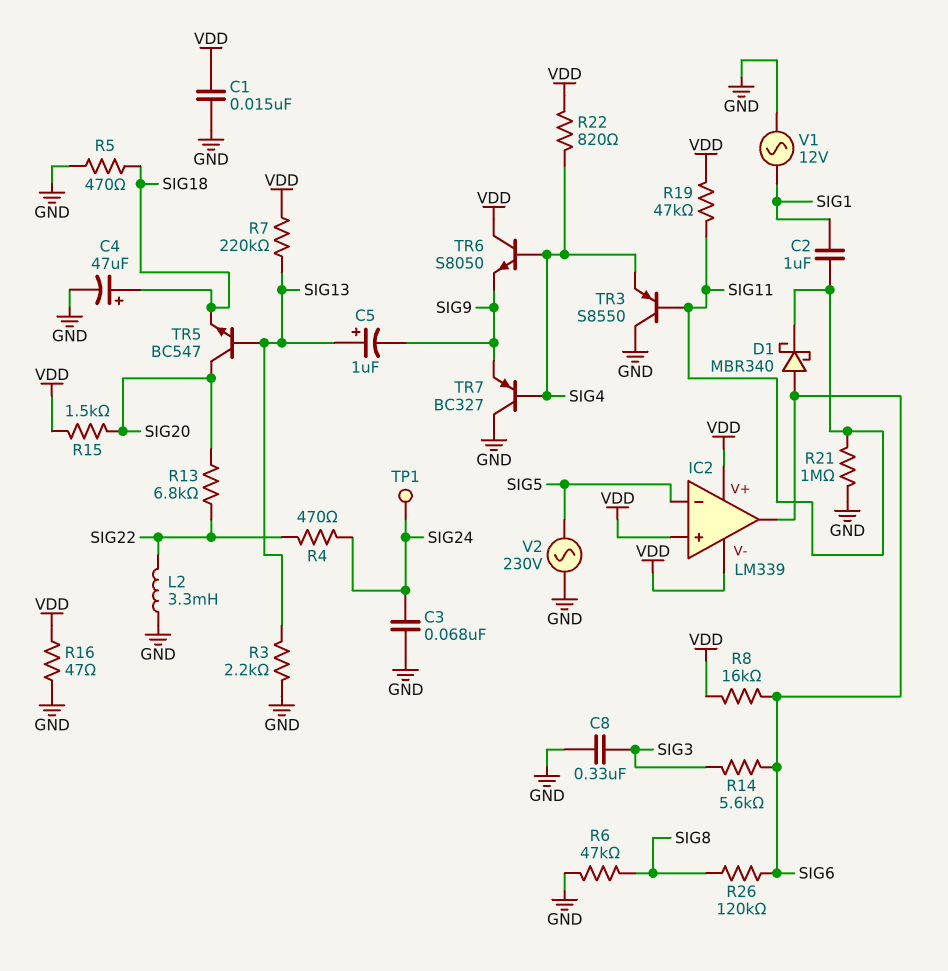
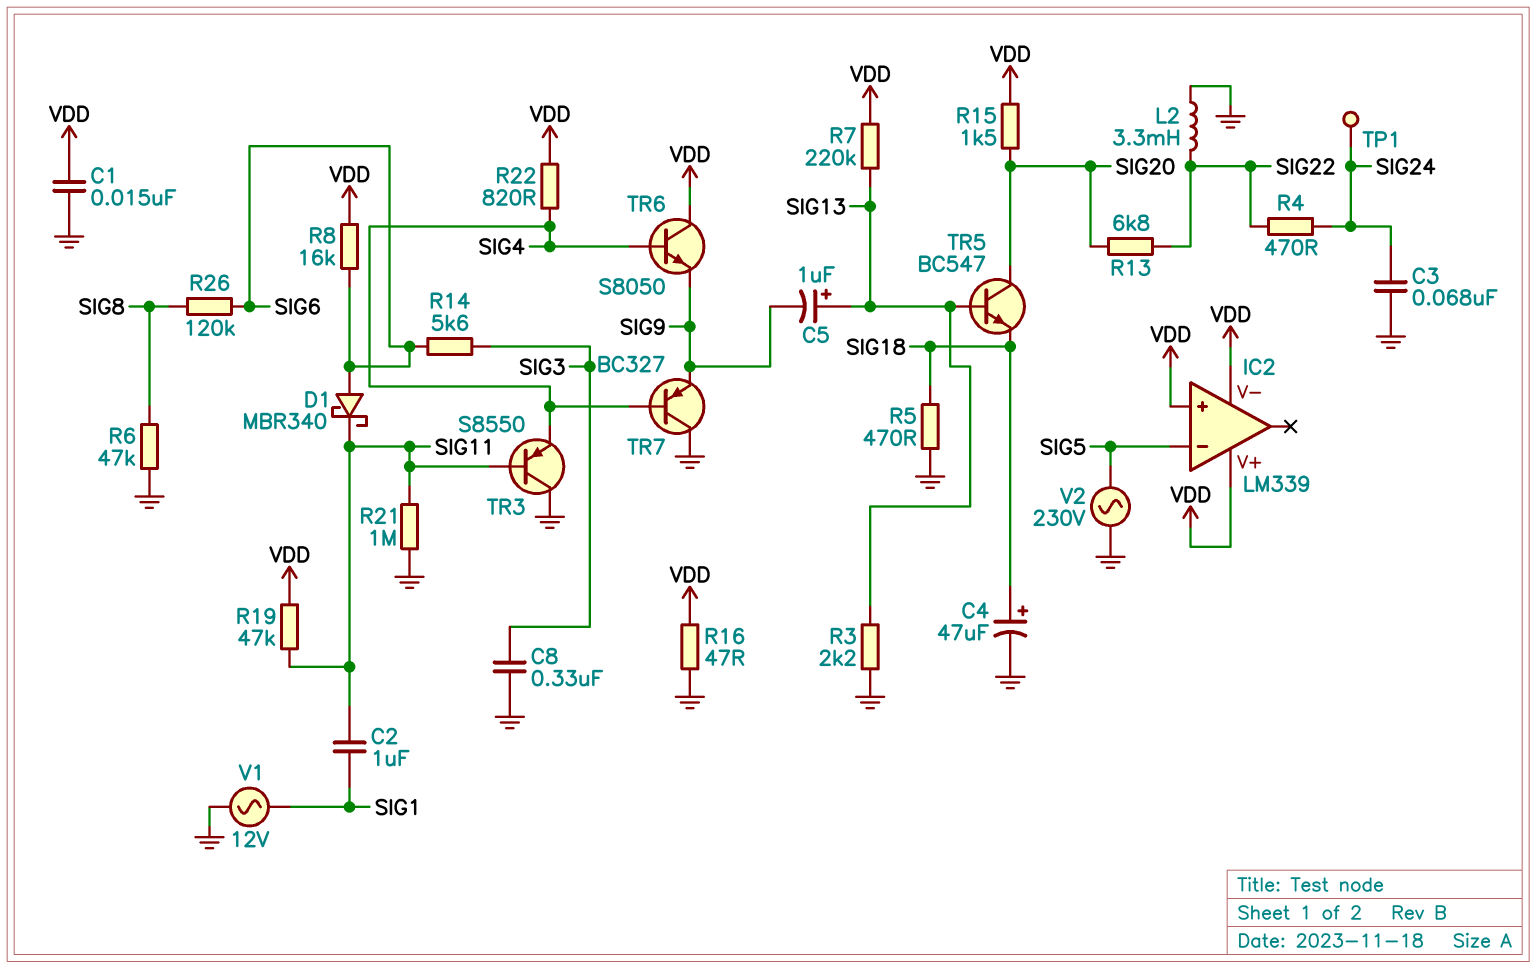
IC2 pin out: SIG6 -> none

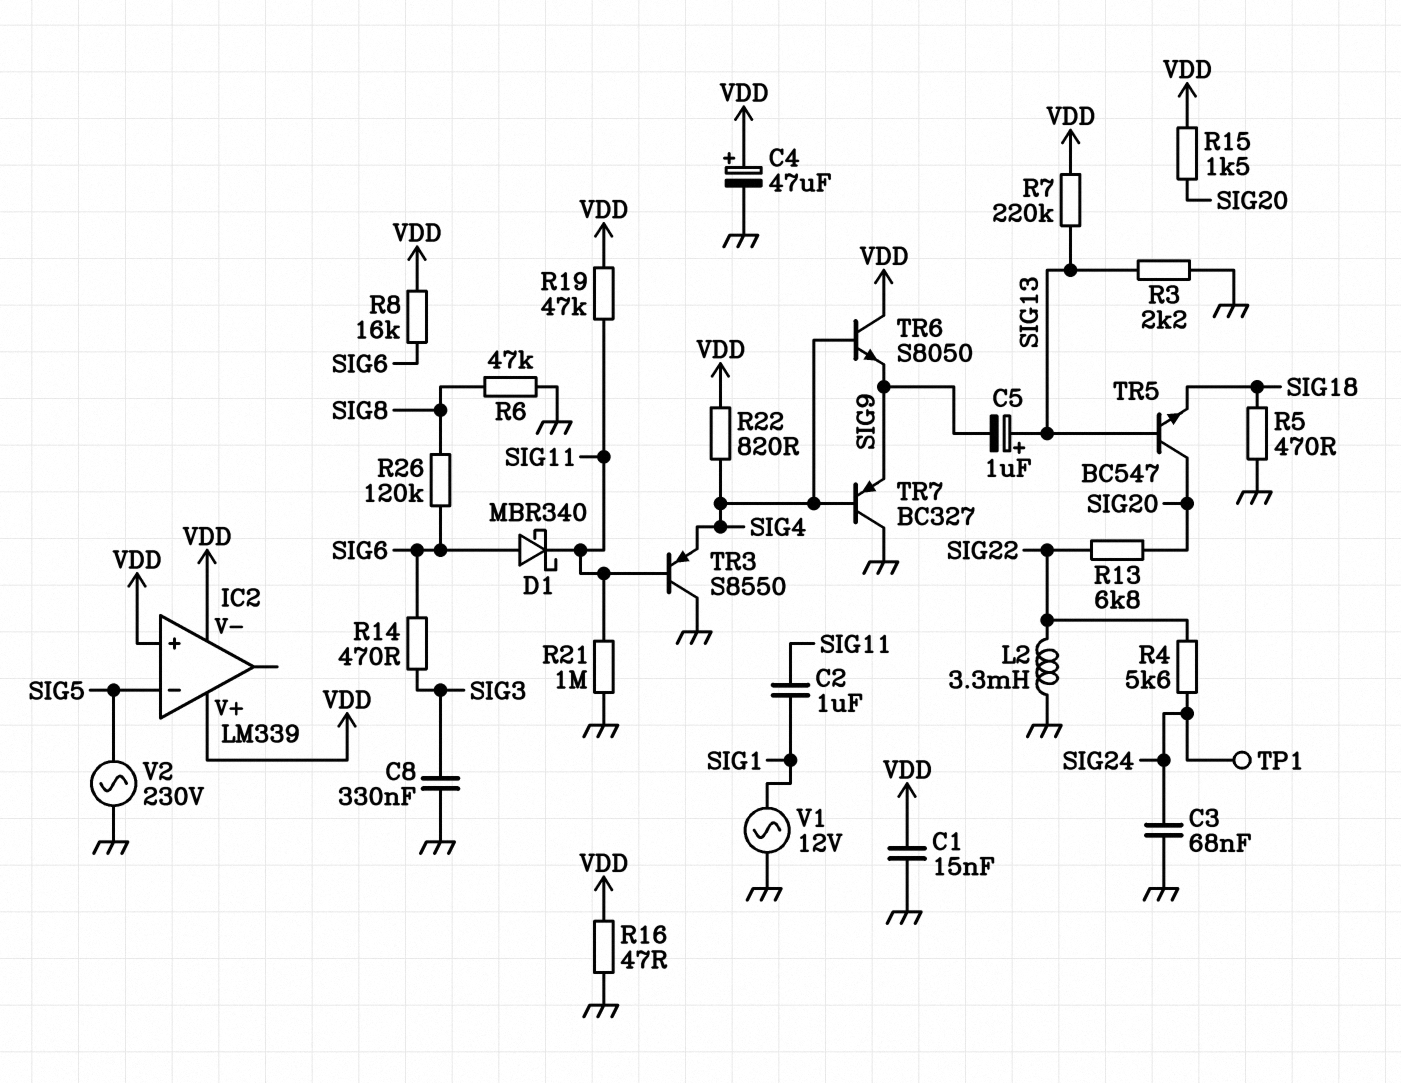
C4: 47uF (plus SIG18, minus GND) -> 47uF (plus VDD, minus GND)
R4: 470 (SIG22, SIG24) -> 5.6k (SIG22, SIG24)
R14: 5.6k (SIG3, SIG6) -> 470 (SIG3, SIG6)

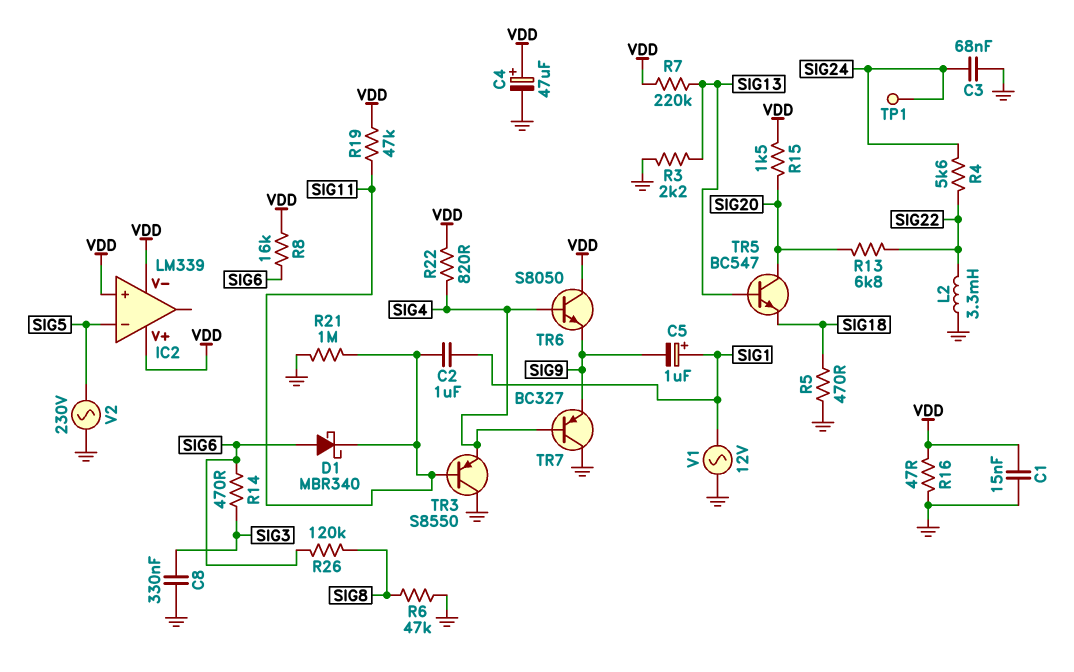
C5: 1uF (plus SIG13, minus SIG9) -> 1uF (plus SIG1, minus SIG9)

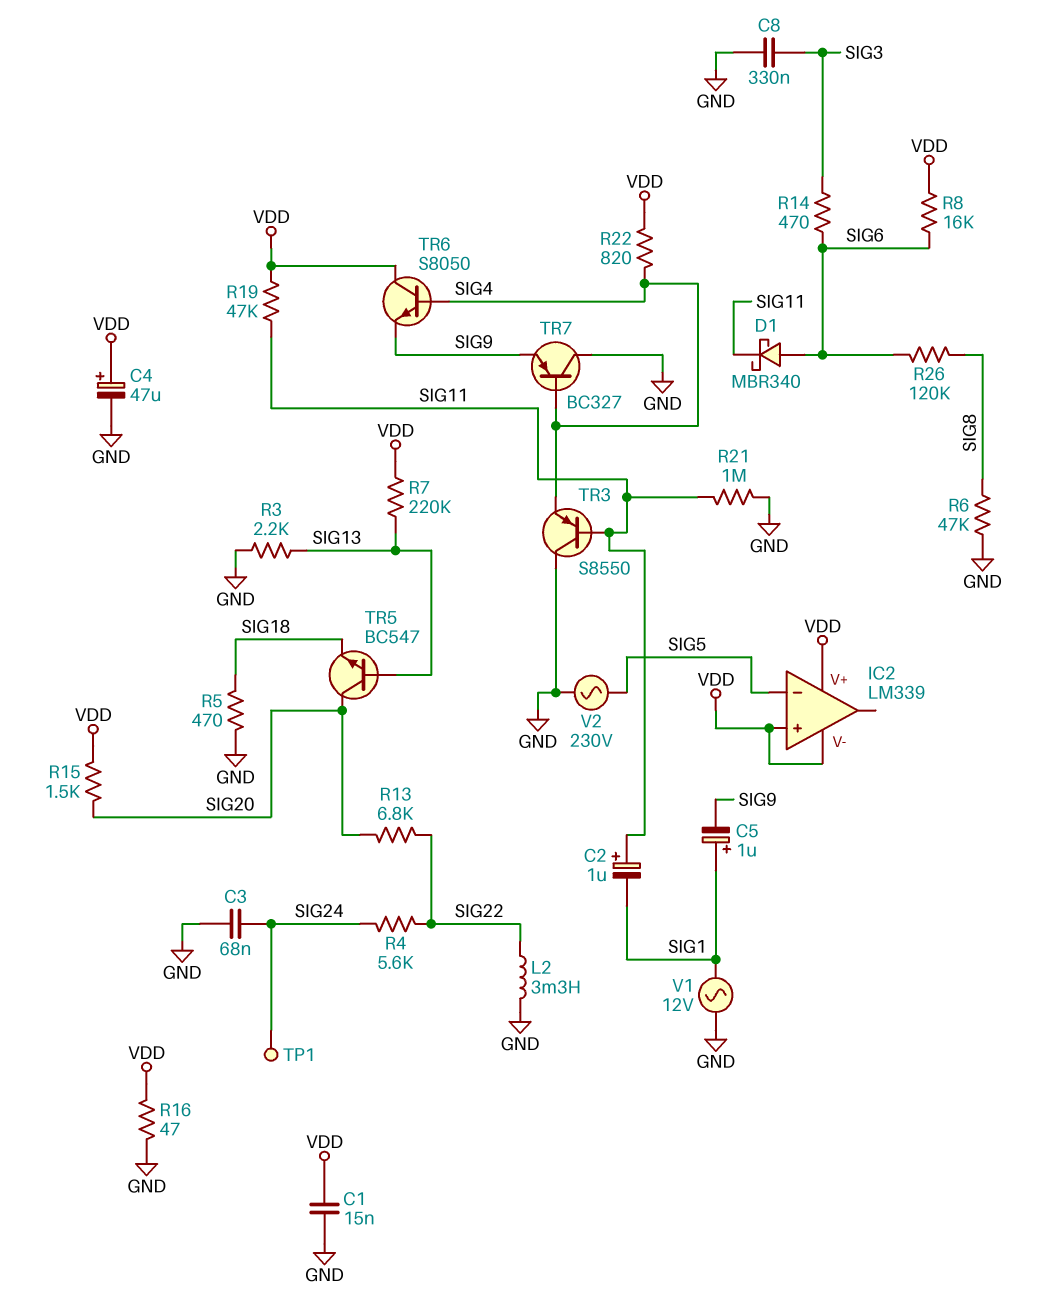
C2: 1uF (SIG1, SIG11) -> 1uF (plus SIG11, minus SIG1)

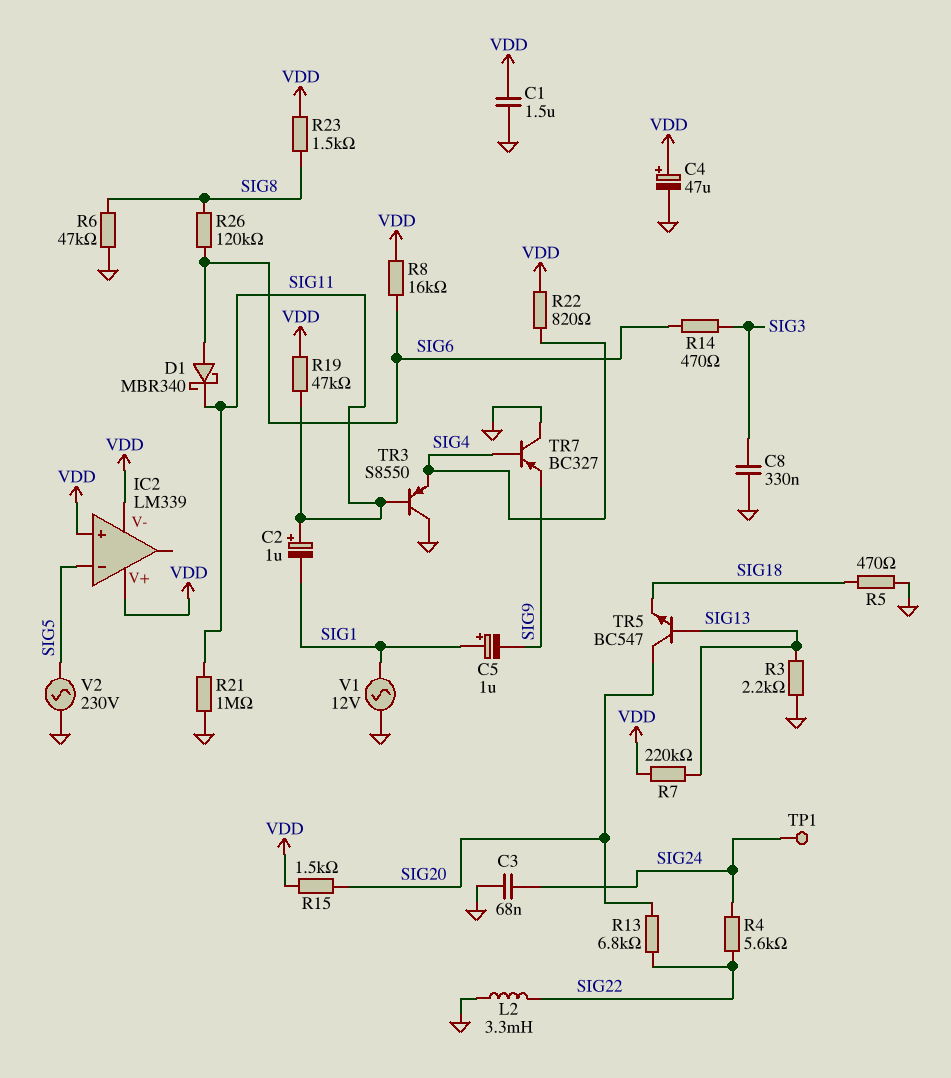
C1: 15nF (GND, VDD) -> 1.5uF (GND, VDD)
R16: 47 (GND, VDD) -> none
R23: none -> 1.5k (SIG8, VDD)
TR6: NPN S8050 (B SIG4, C VDD, E SIG9) -> none

